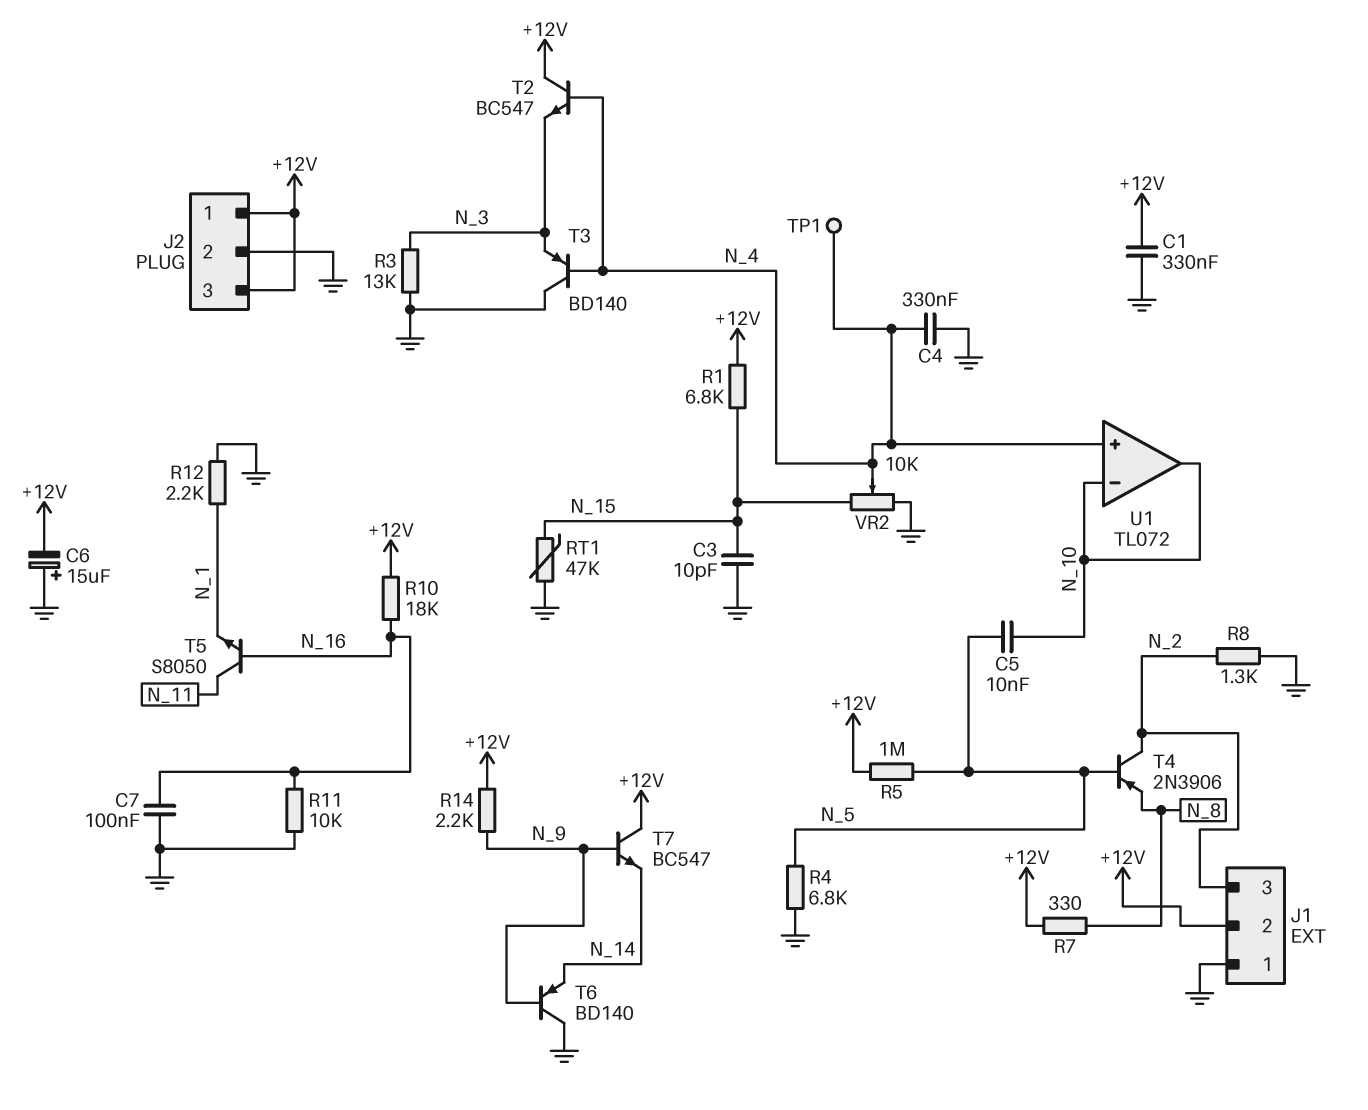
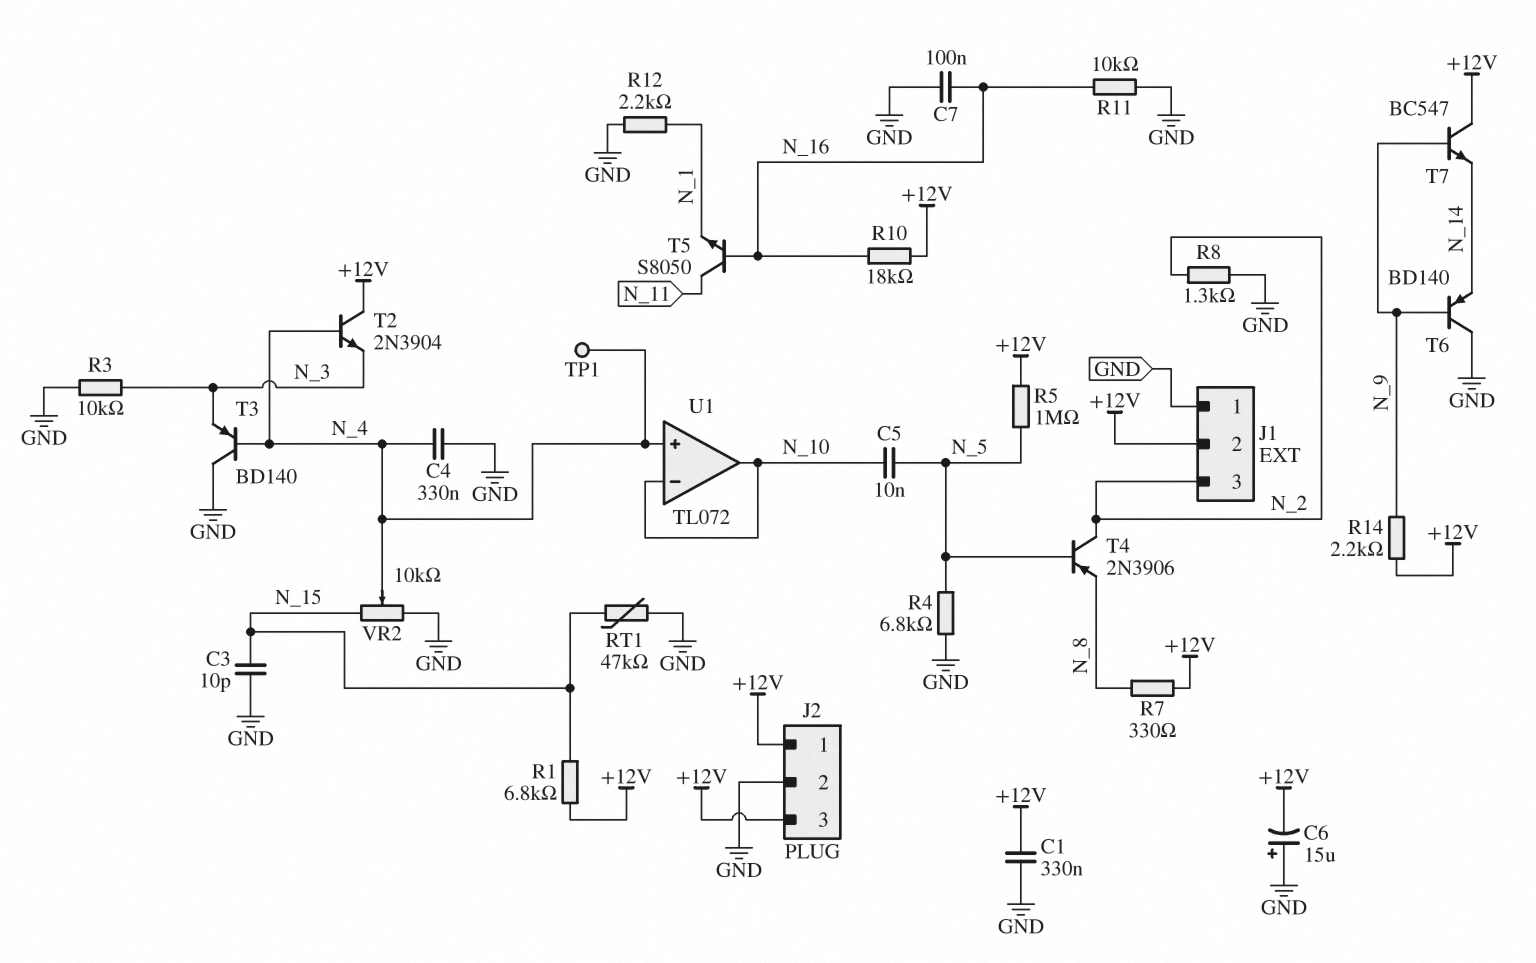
R3: 13k (GND, N_3) -> 10k (GND, N_3)
T2: NPN BC547 (B N_4, C +12V, E N_3) -> NPN 2N3904 (B N_4, C +12V, E N_3)

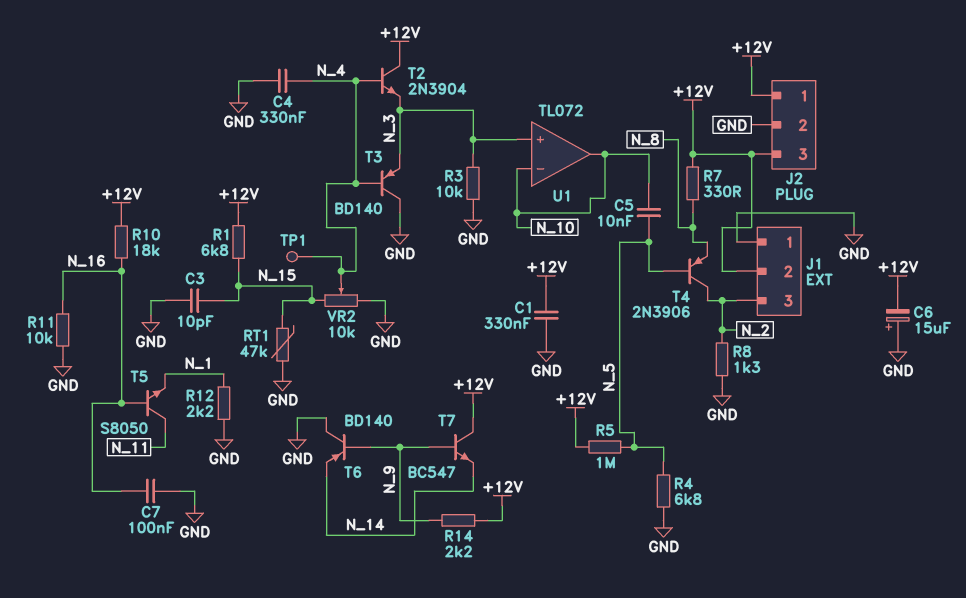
U1 pin in+: N_4 -> N_3

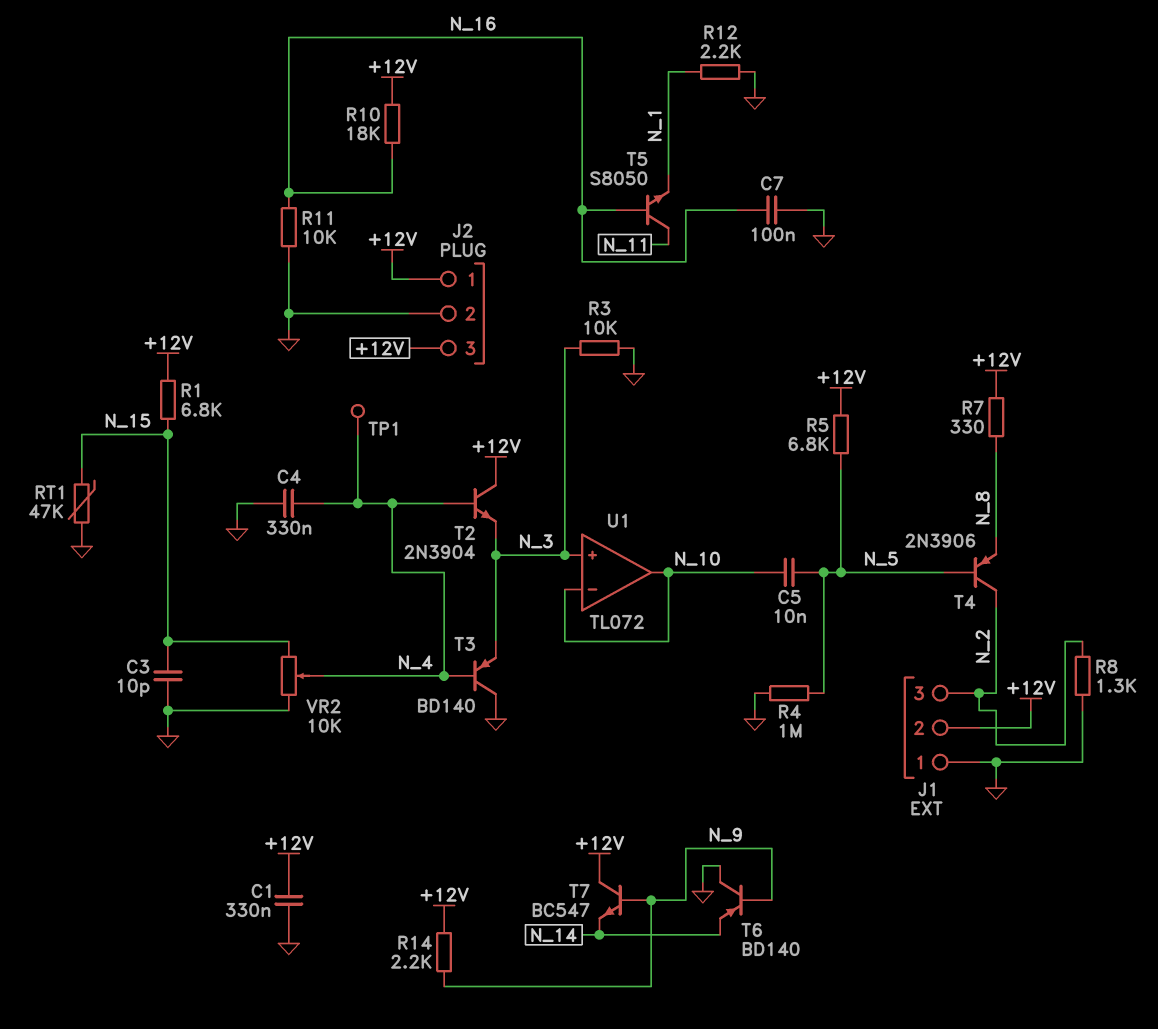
C6: 15uF (plus GND, minus +12V) -> none
R4: 6.8k (GND, N_5) -> 1M (GND, N_5)
R5: 1M (+12V, N_5) -> 6.8k (+12V, N_5)

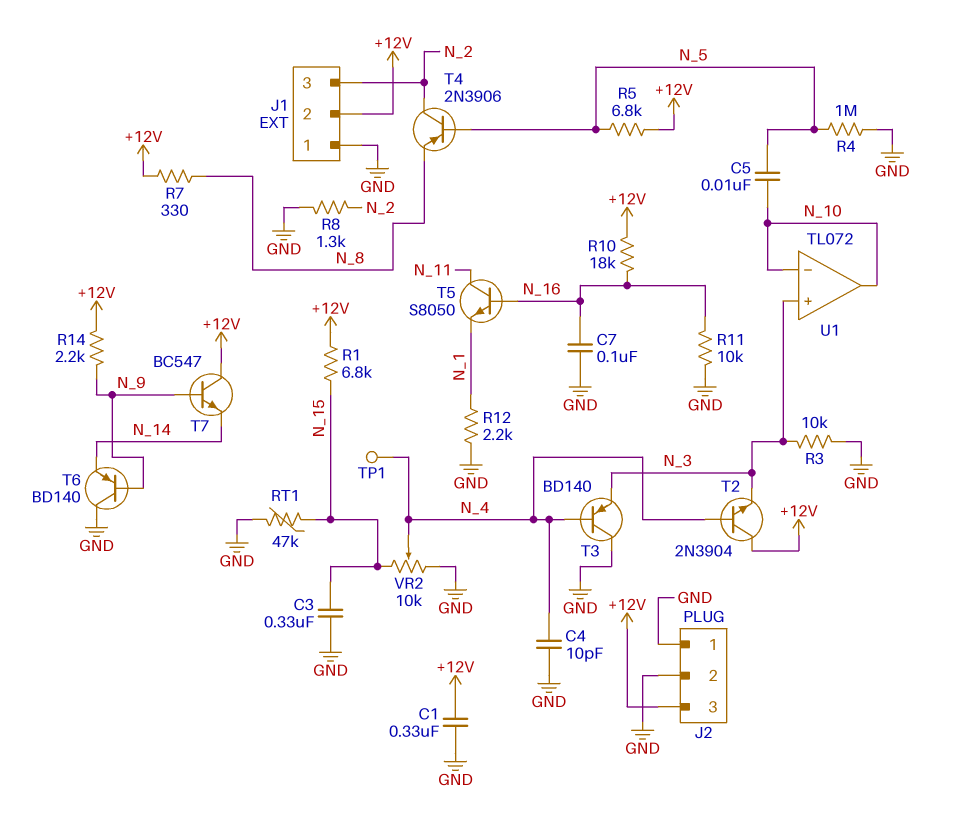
C3: 10pF (GND, N_15) -> 330nF (GND, N_15)
C4: 330nF (GND, N_4) -> 10pF (GND, N_4)
J2 pin 1: +12V -> GND

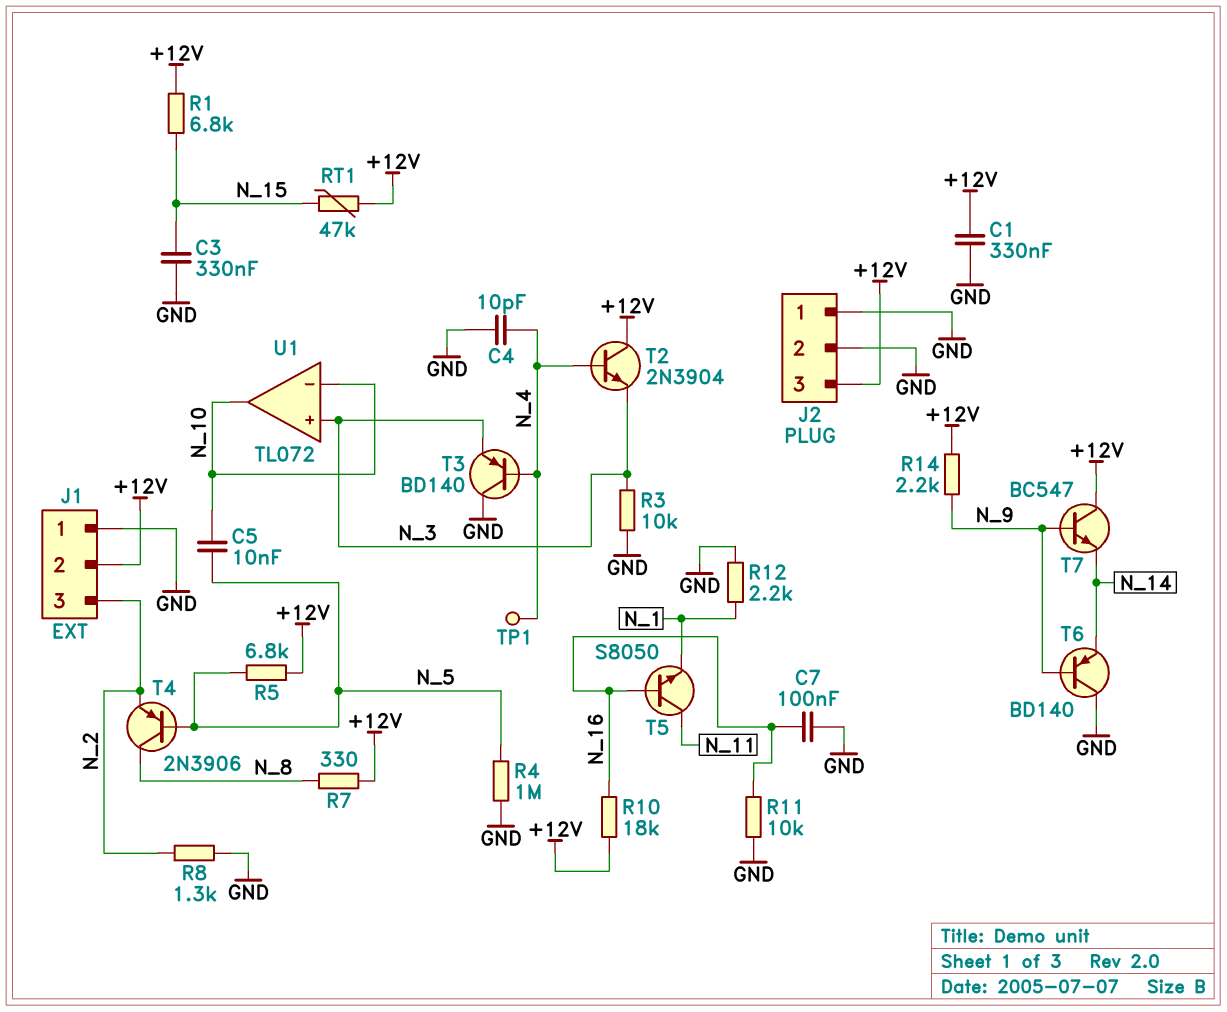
RT1: 47k (GND, N_15) -> 47k (+12V, N_15)
T4: PNP 2N3906 (B N_5, C N_2, E N_8) -> PNP 2N3906 (B N_5, C N_8, E N_2)
VR2: 10k (GND, N_15, wiper N_4) -> none

